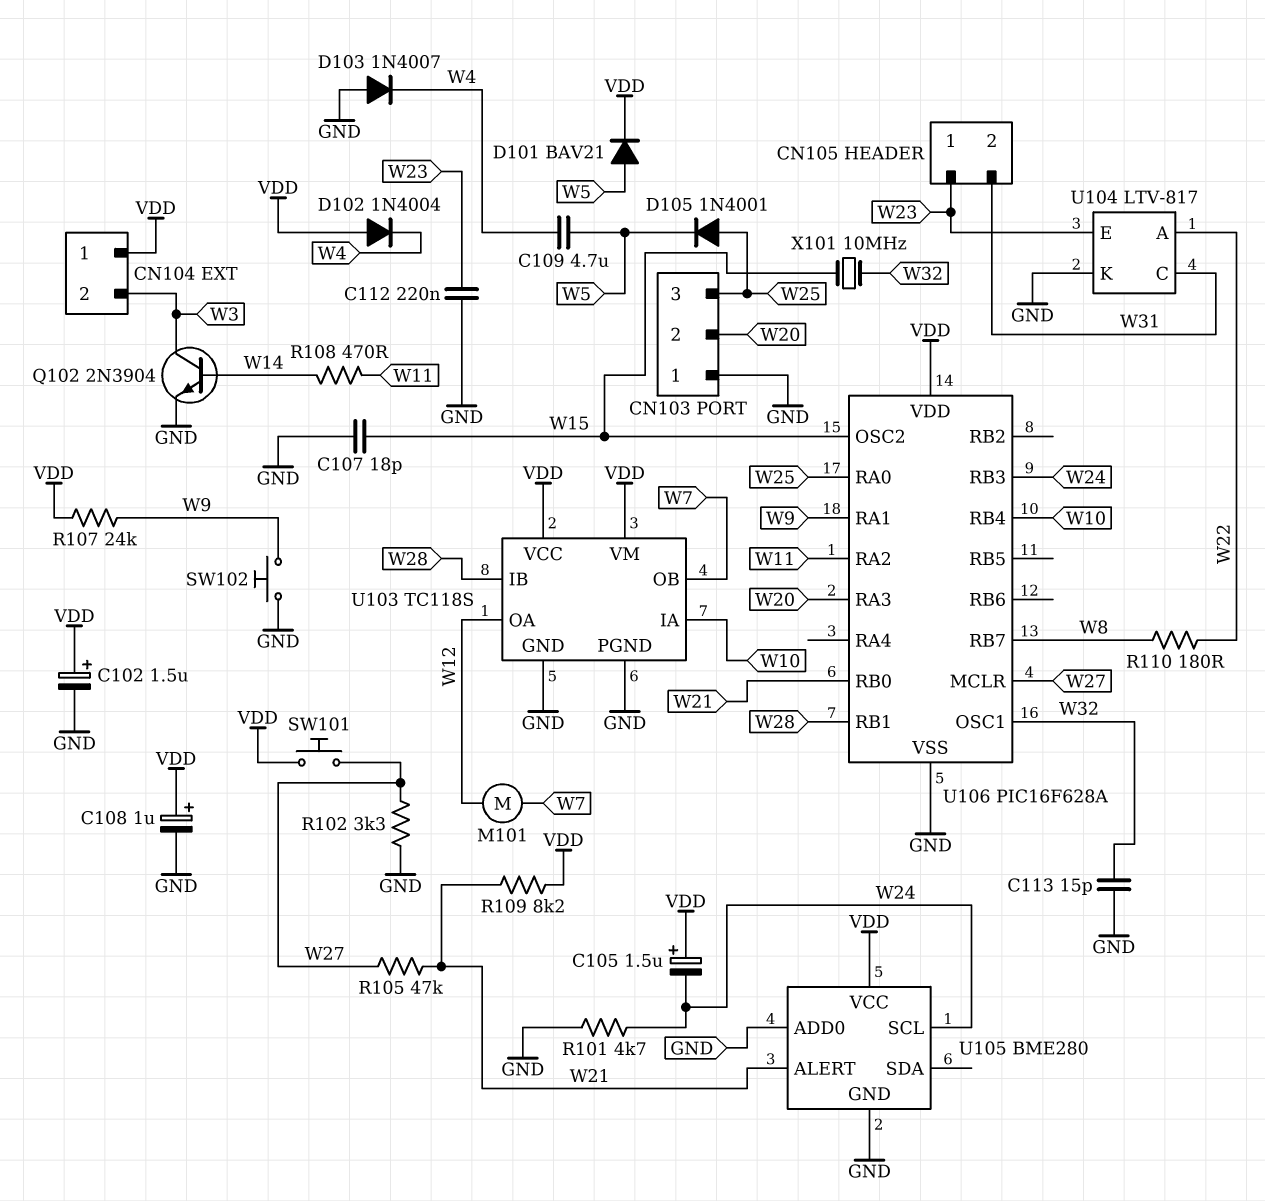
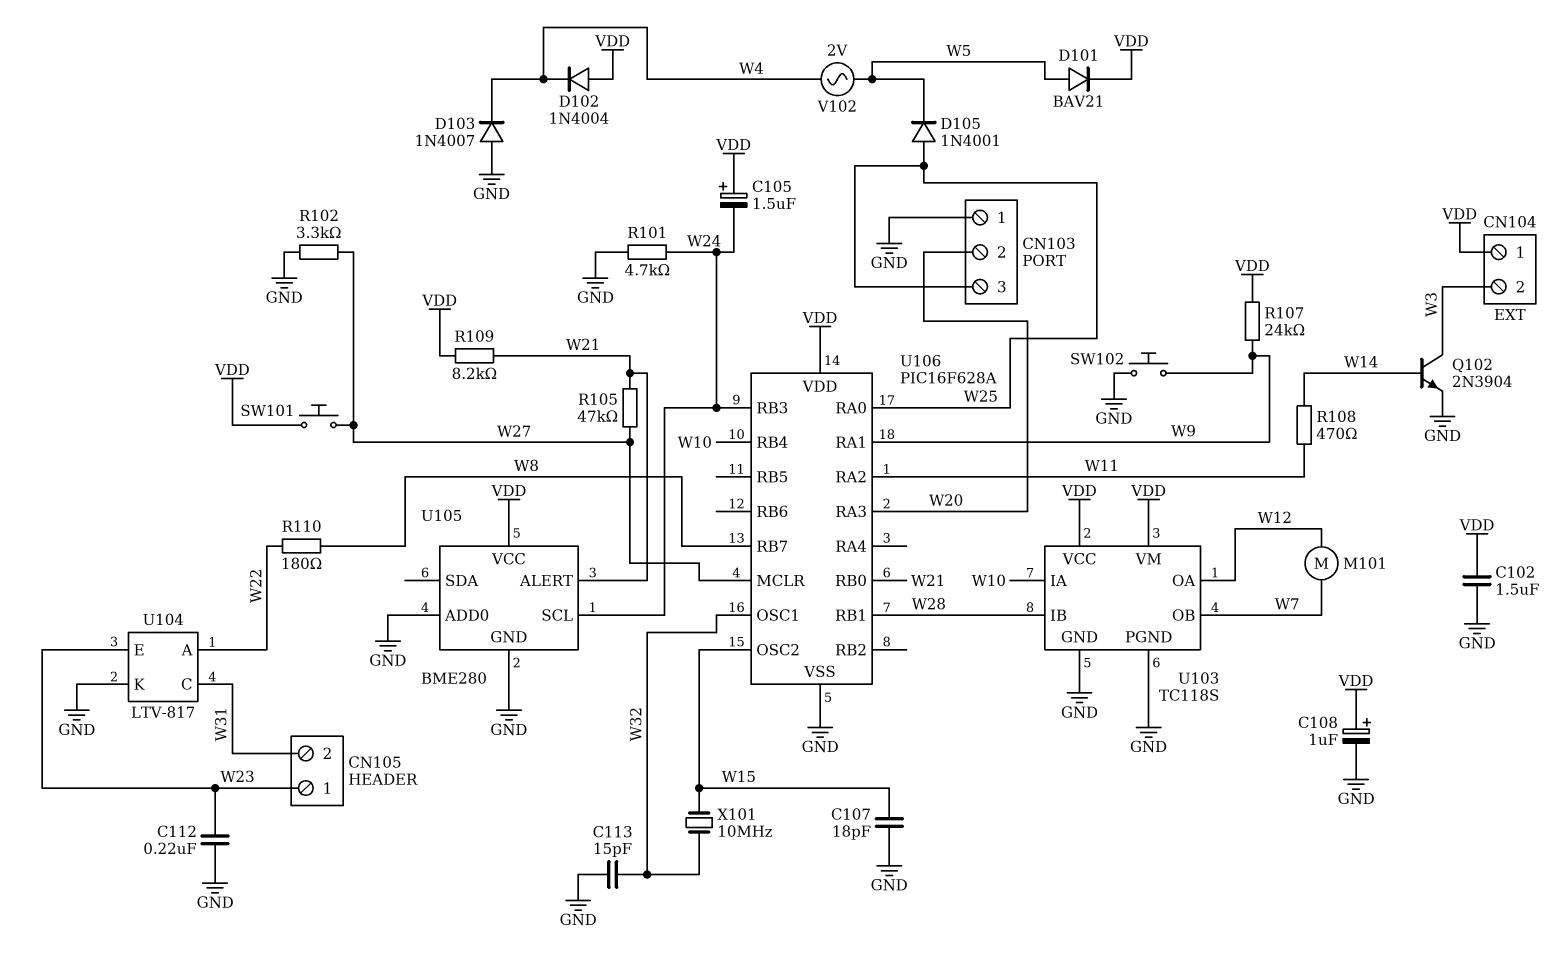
C102: 1.5uF (plus VDD, minus GND) -> 1.5uF (GND, VDD)
C109: 4.7uF (W4, W5) -> none
V102: none -> AC 2V (W4, W5)

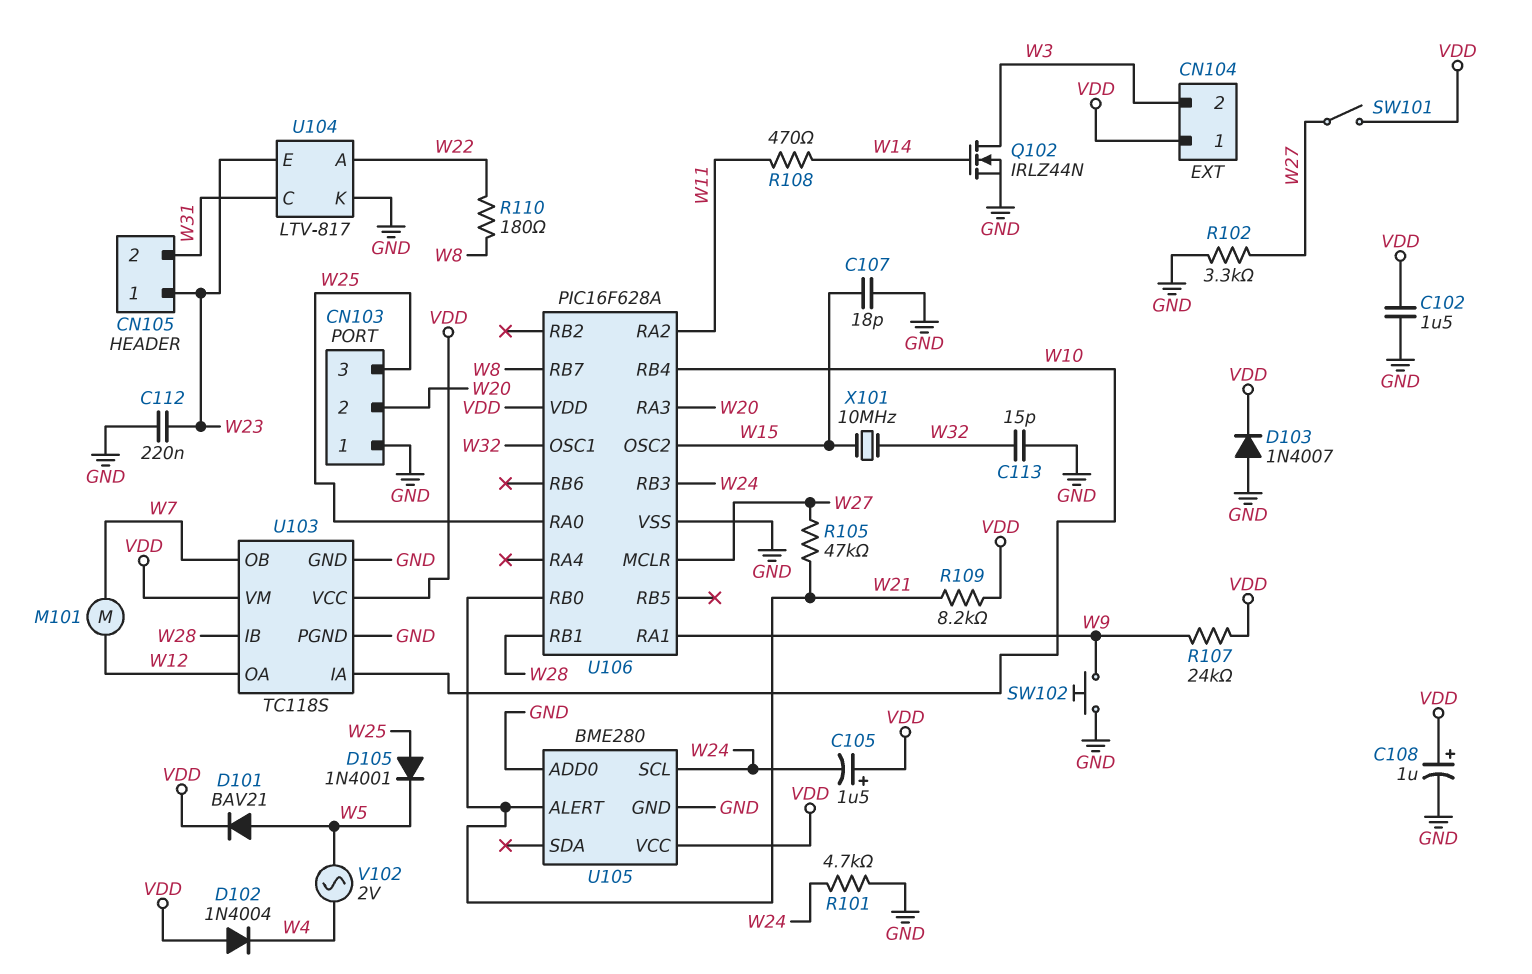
D103: diode 1N4007 (A GND, K W4) -> diode 1N4007 (A GND, K VDD)
Q102: NPN 2N3904 (B W14, C W3, E GND) -> NMOS IRLZ44N (G W14, D W3, S GND)
SW101: button (VDD, W27) -> switch (VDD, W27)

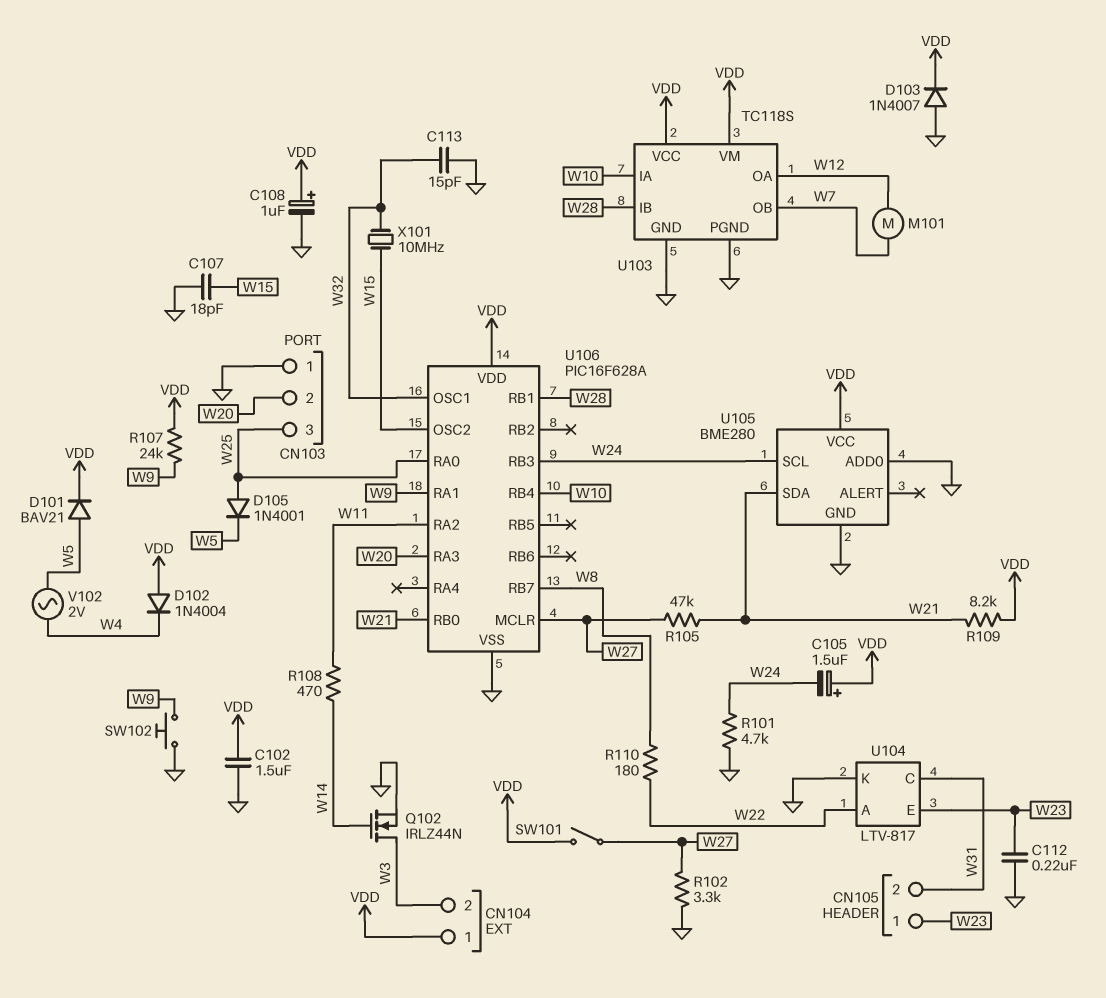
U105 pin ALERT: W21 -> none
U105 pin SDA: none -> W21

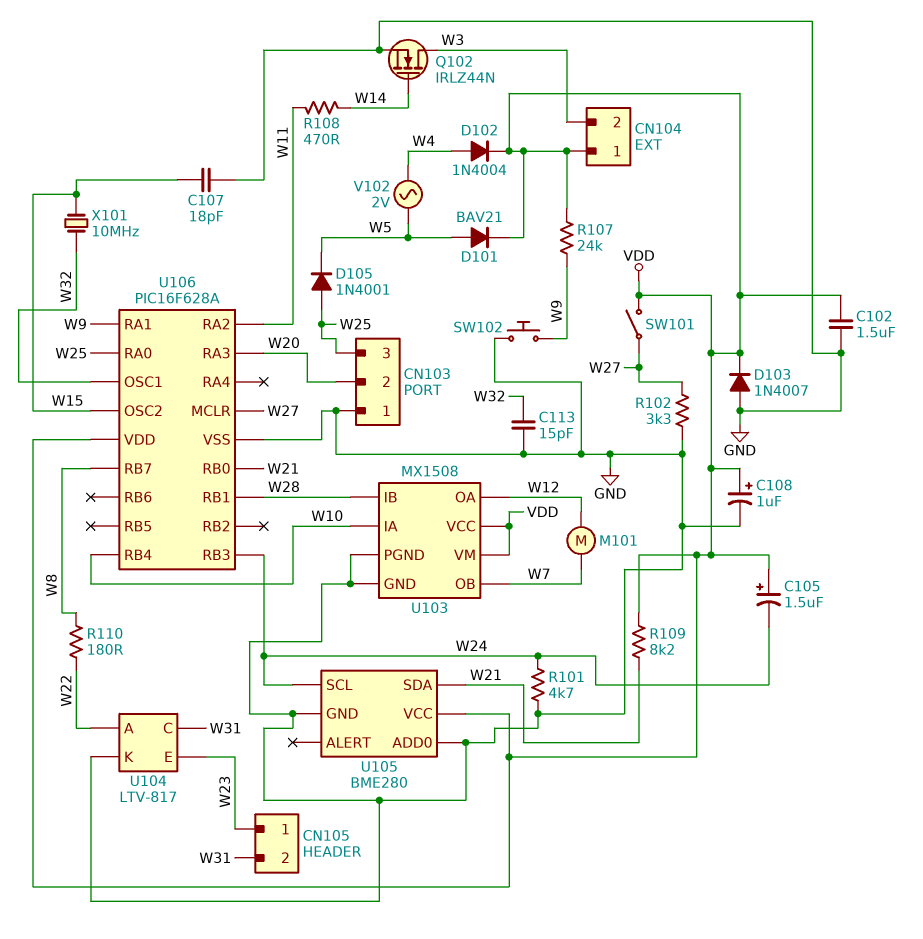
C112: 220nF (GND, W23) -> none
D102: diode 1N4004 (A VDD, K W4) -> diode 1N4004 (A W4, K VDD)
R105: 47k (W21, W27) -> none
U103: TC118S -> MX1508

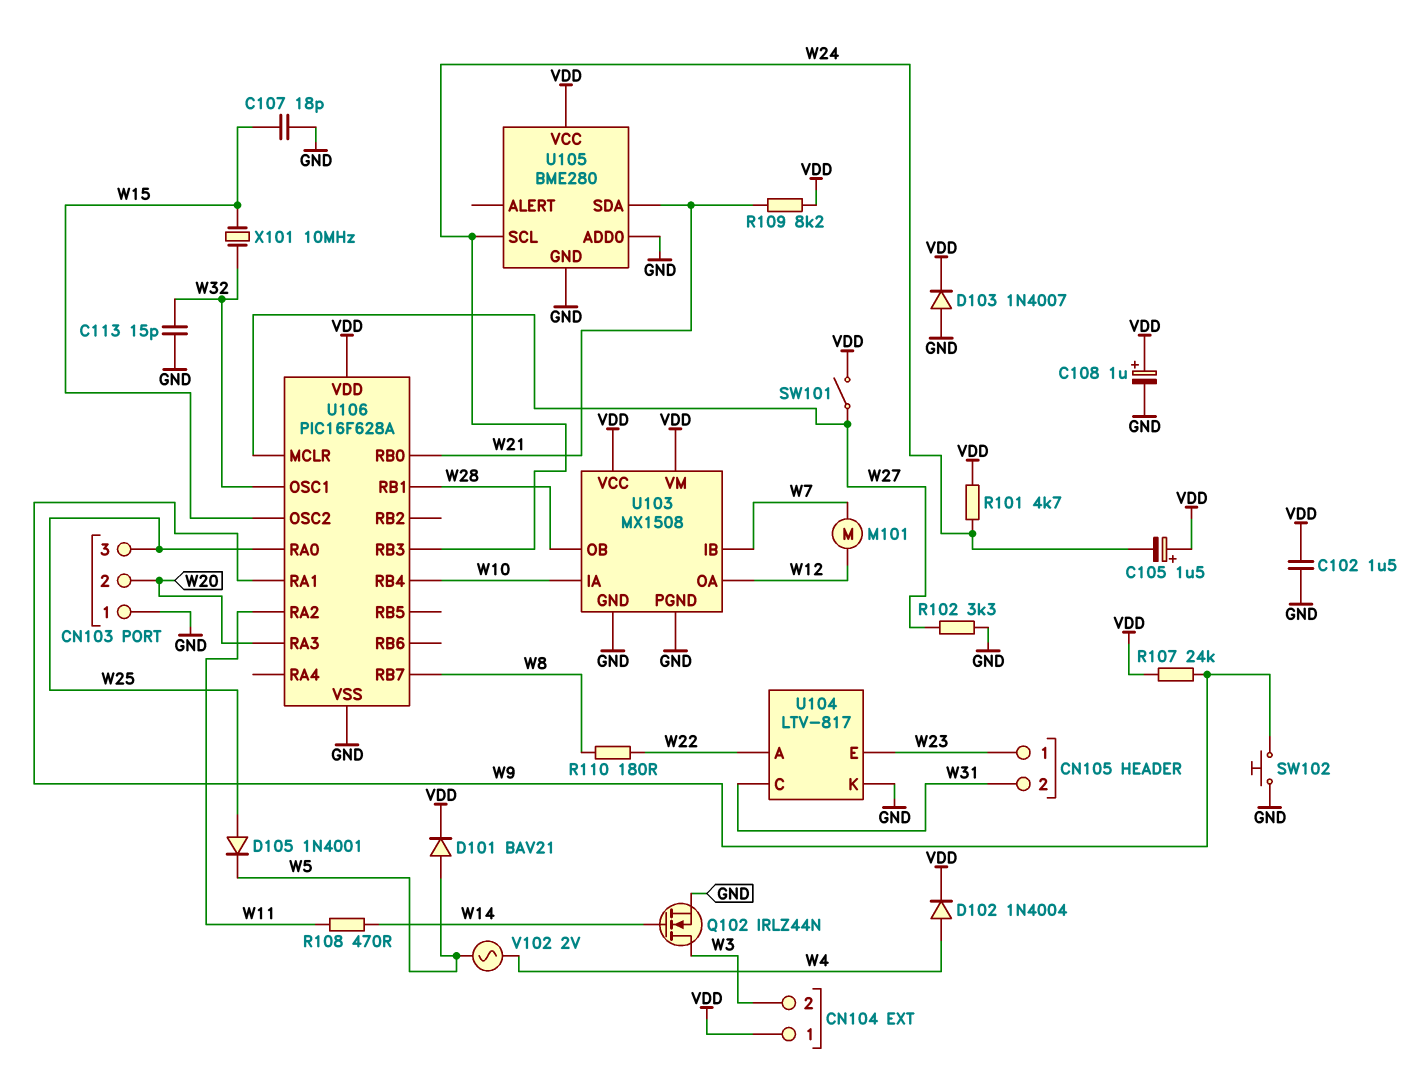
R101: 4.7k (GND, W24) -> 4.7k (VDD, W24)
U103 pin IB: W28 -> W7
U103 pin OB: W7 -> W28

